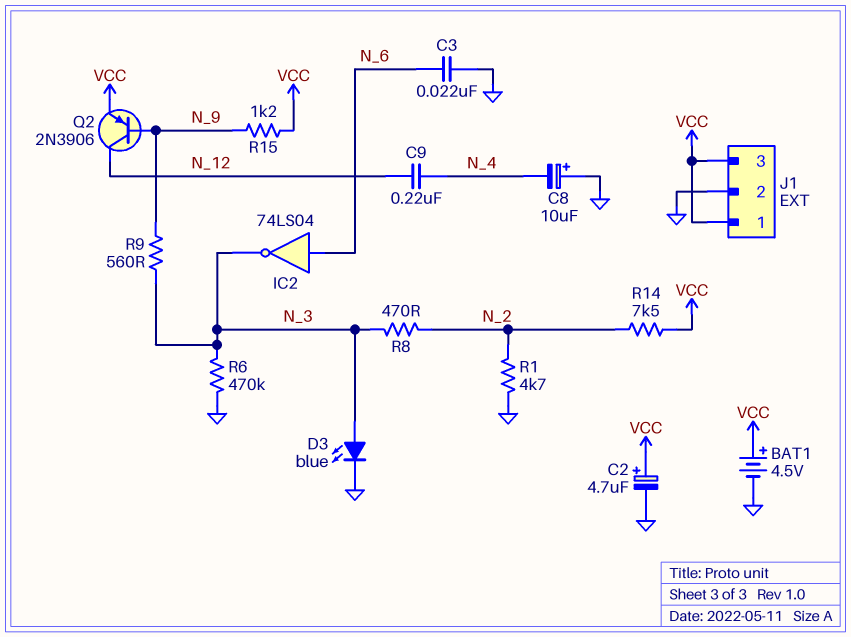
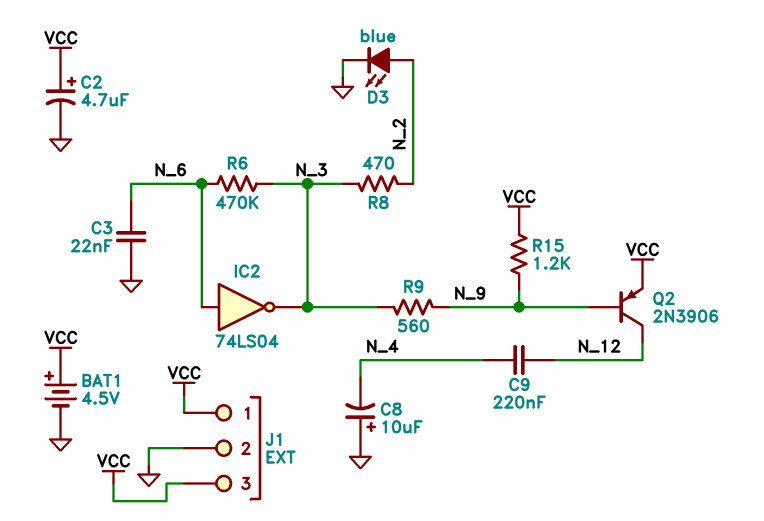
D3: LED blue (A N_3, K GND) -> LED blue (A N_2, K GND)
R1: 4.7k (GND, N_2) -> none
R6: 470k (GND, N_3) -> 470k (N_3, N_6)
R14: 7.5k (N_2, VCC) -> none

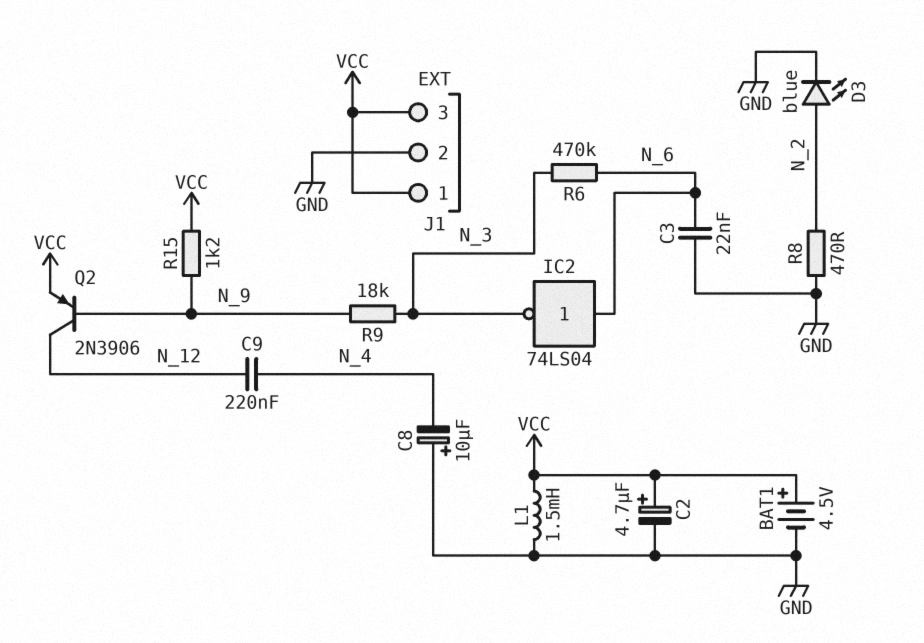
L1: none -> 1.5mH (GND, VCC)
R8: 470 (N_2, N_3) -> 470 (GND, N_2)
R9: 560 (N_3, N_9) -> 18k (N_3, N_9)

